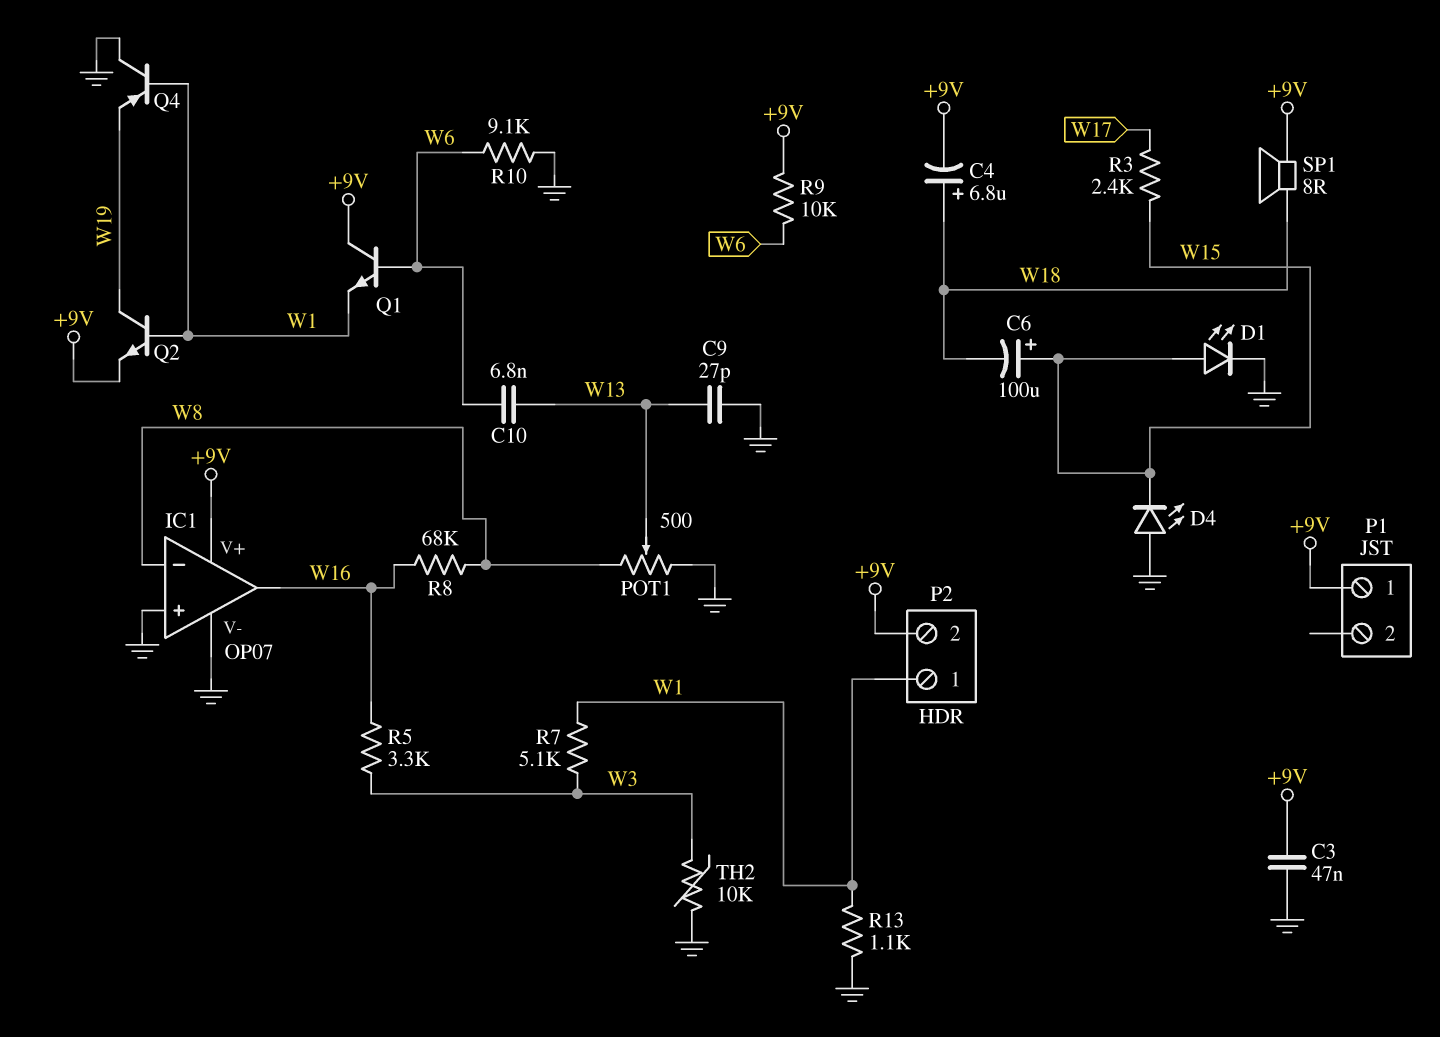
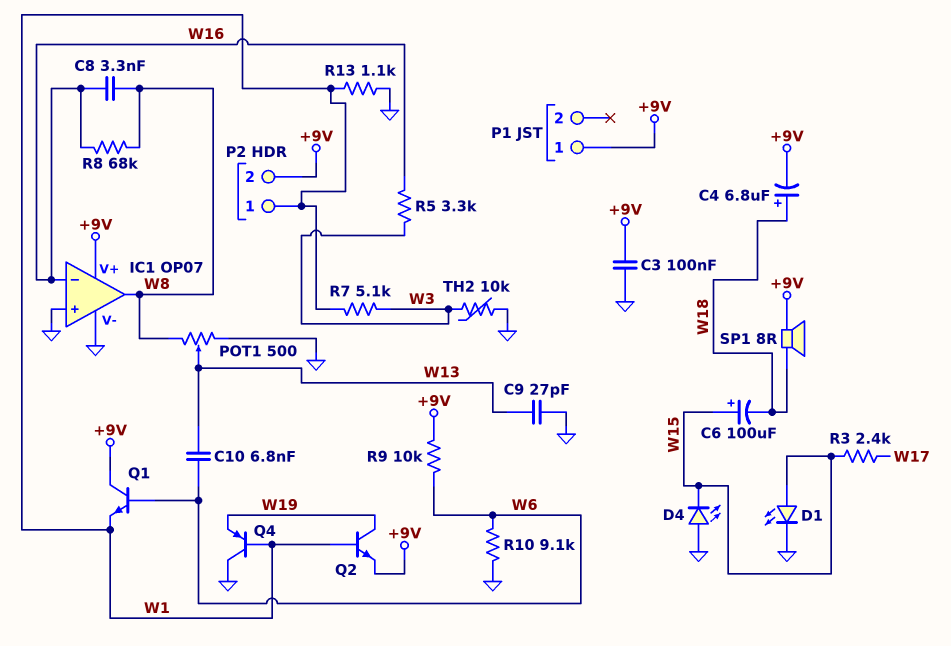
C3: 47nF (+9V, GND) -> 100nF (+9V, GND)
C8: none -> 3.3nF (W8, W16)
IC1 pin in-: W8 -> W16
IC1 pin out: W16 -> W8

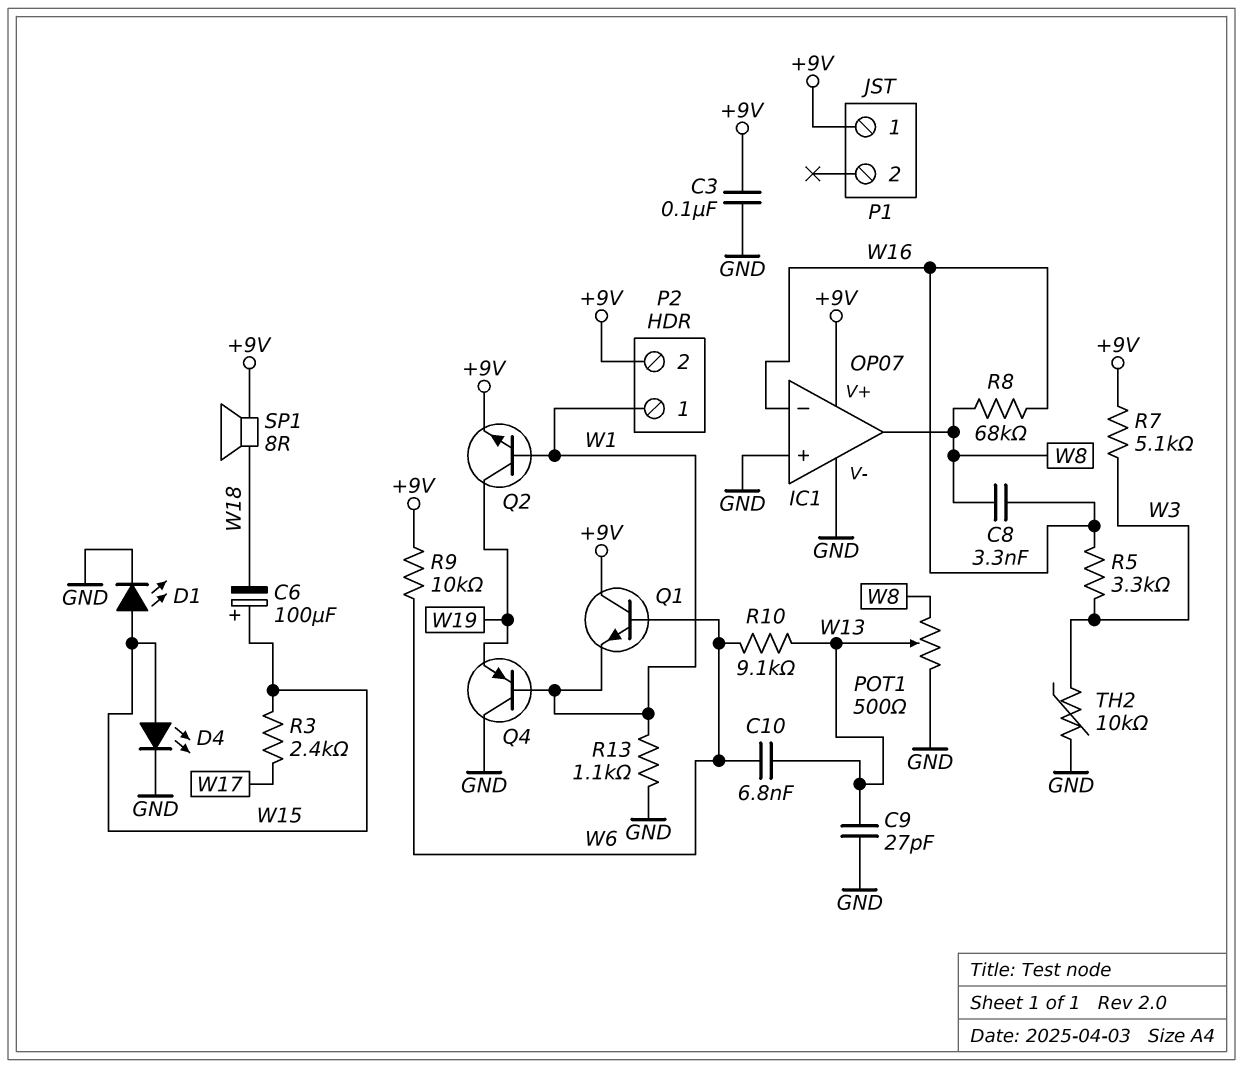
C4: 6.8uF (plus W18, minus +9V) -> none
D4: LED (A GND, K W15) -> LED (A W15, K GND)
R7: 5.1k (W1, W3) -> 5.1k (+9V, W3)
R10: 9.1k (GND, W6) -> 9.1k (W6, W13)

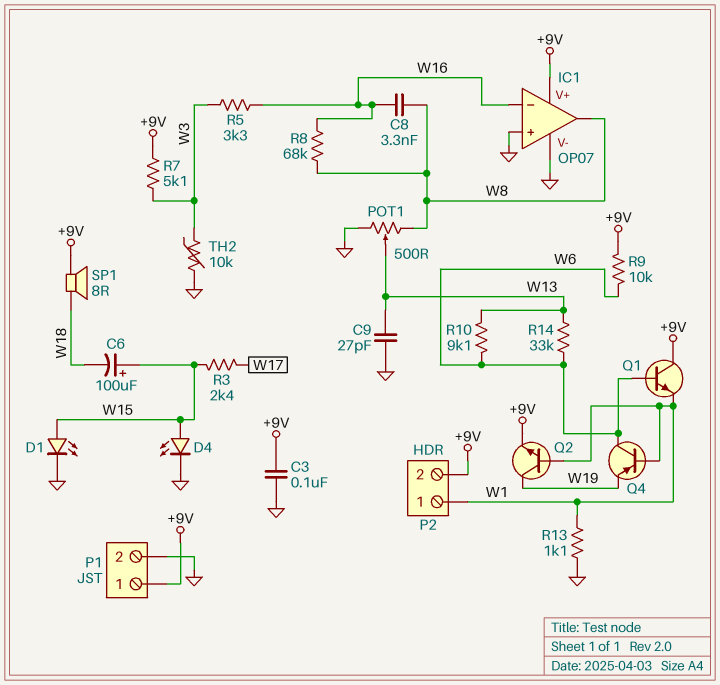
C10: 6.8nF (W6, W13) -> none
P1 pin 2: none -> GND
Q4: PNP (B W1, C GND, E W19) -> PNP (B W1, C W6, E W19)
R14: none -> 33k (W6, W13)

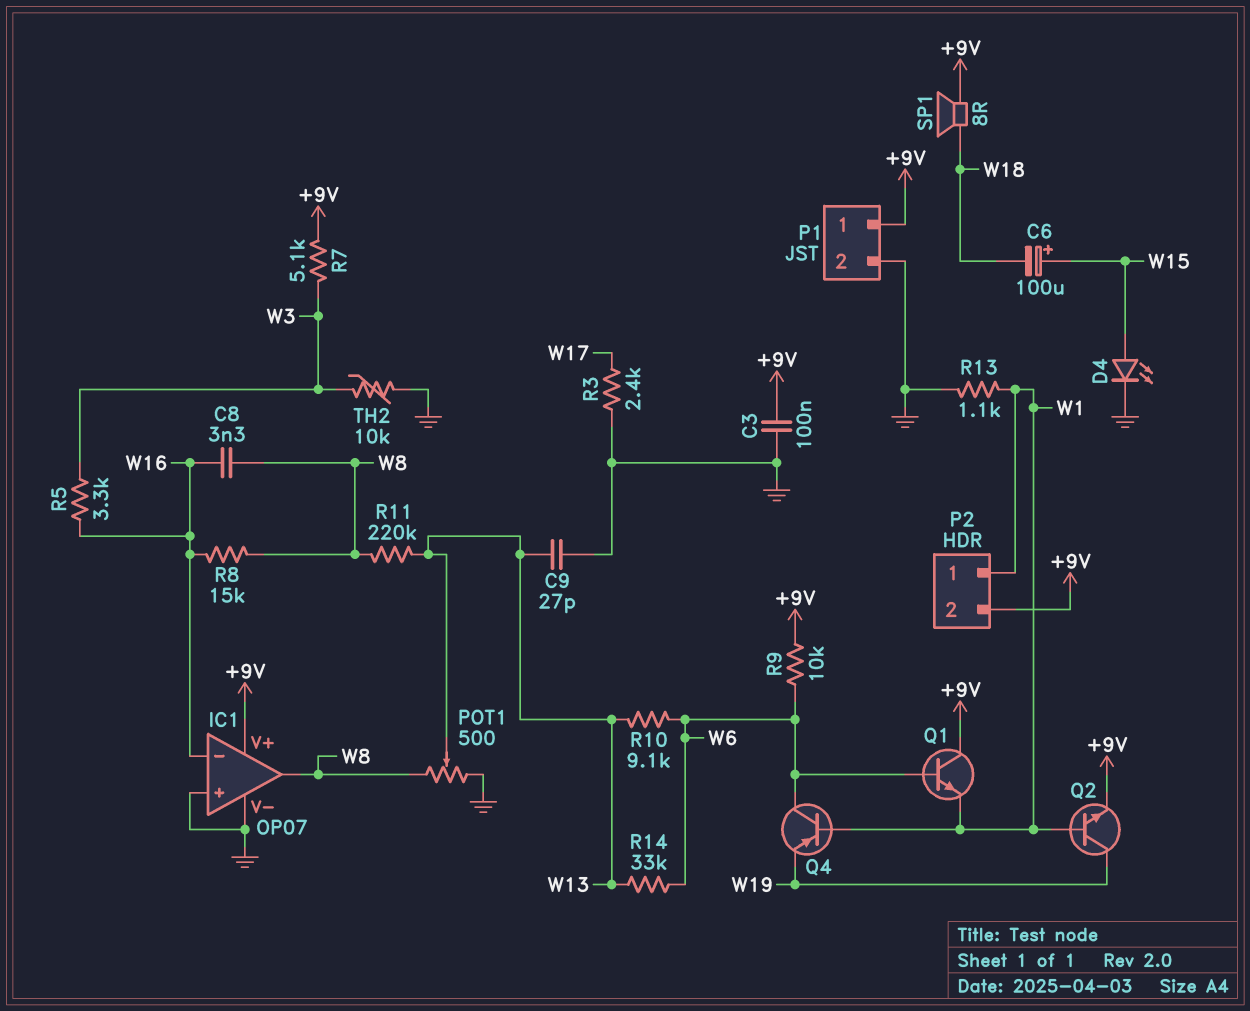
D1: LED (A W15, K GND) -> none
R3: 2.4k (W15, W17) -> 2.4k (GND, W17)
R8: 68k (W8, W16) -> 15k (W8, W16)
R11: none -> 220k (W8, W13)

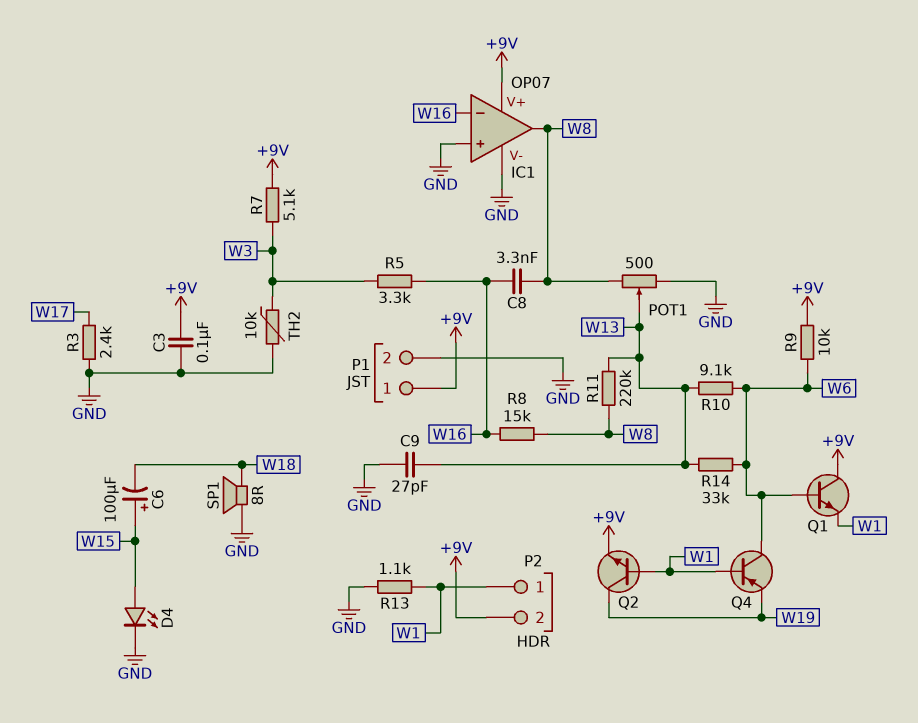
SP1: speaker 8R (+9V, W18) -> speaker 8R (GND, W18)

